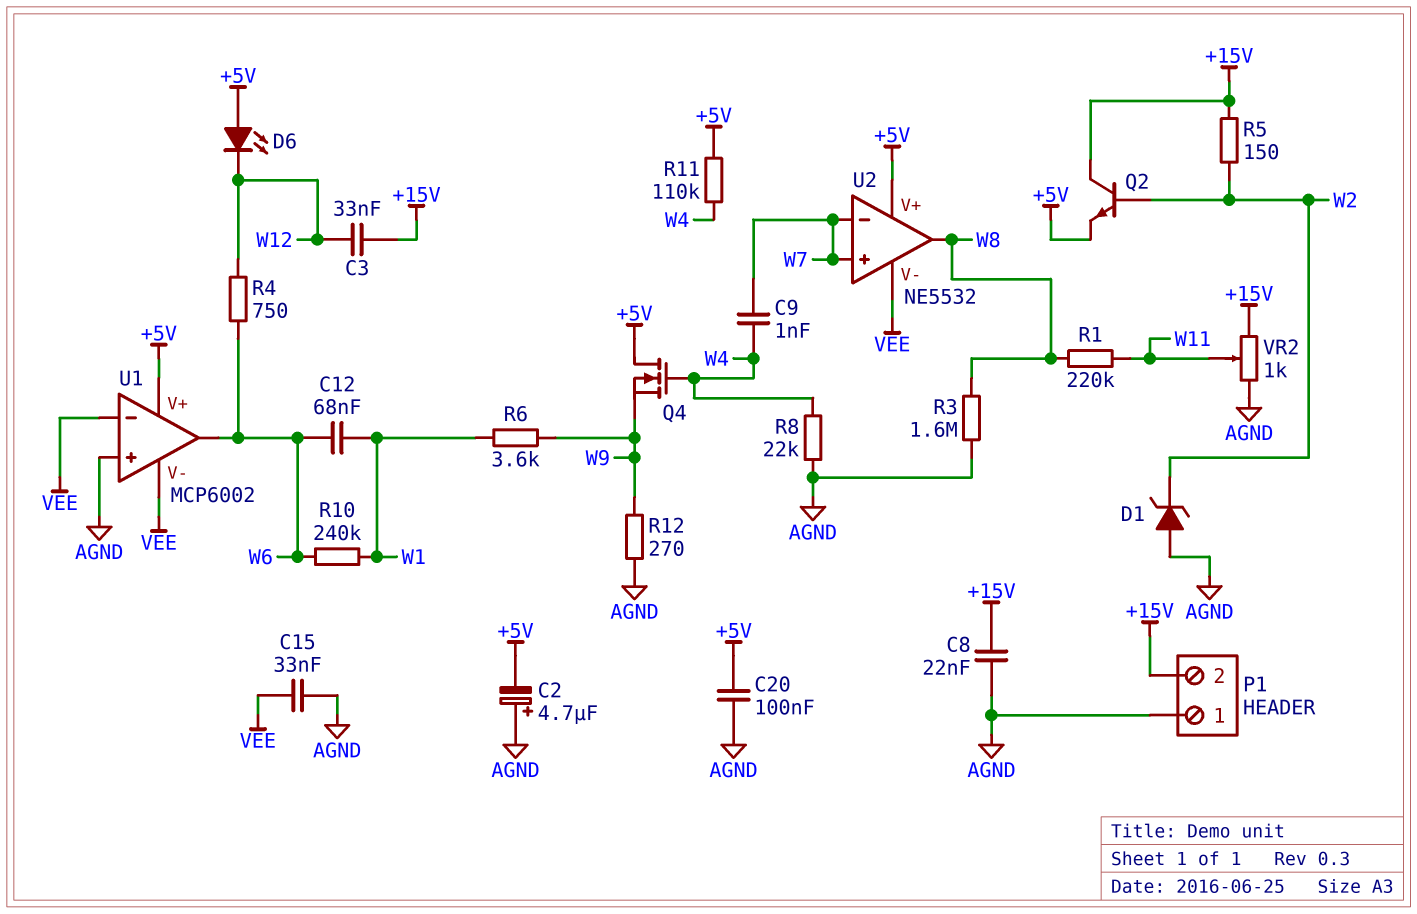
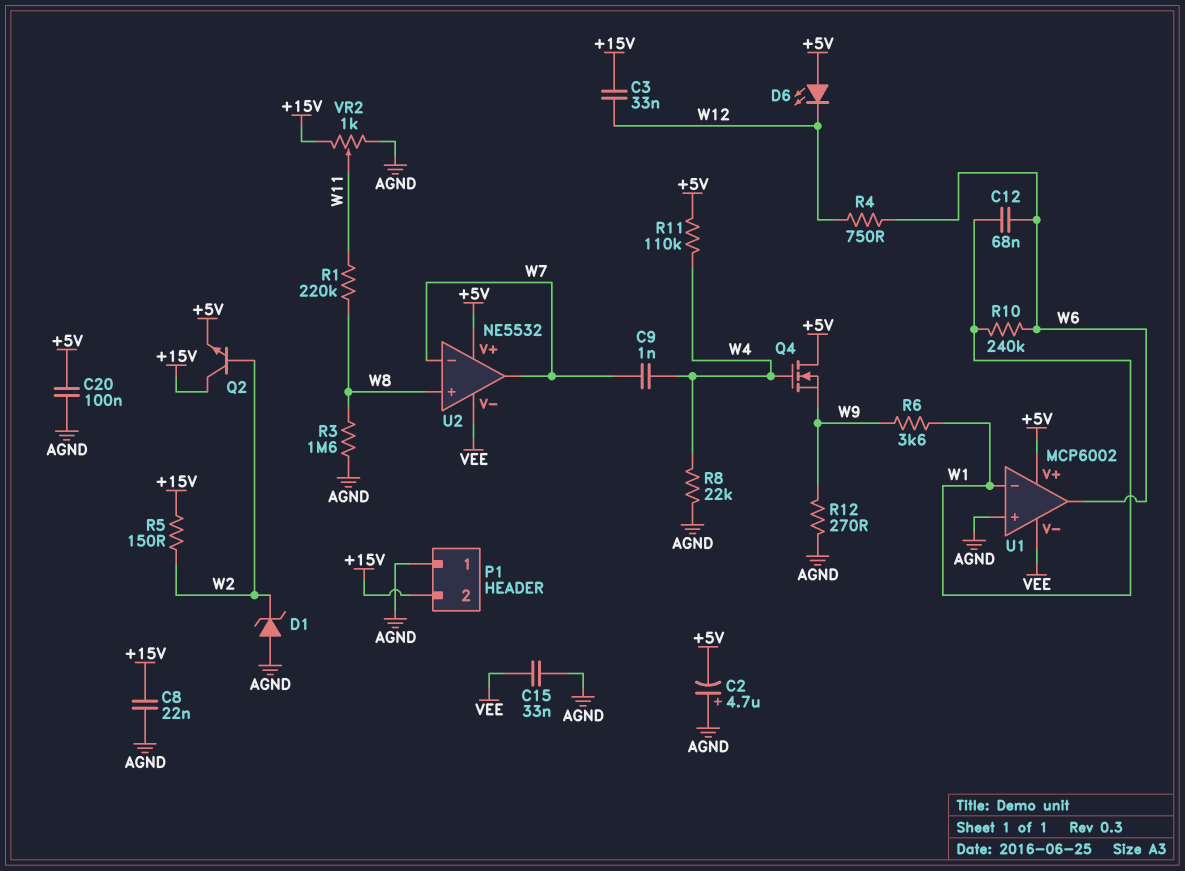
U1 pin in-: VEE -> W1
U2 pin in+: W7 -> W8
U2 pin out: W8 -> W7

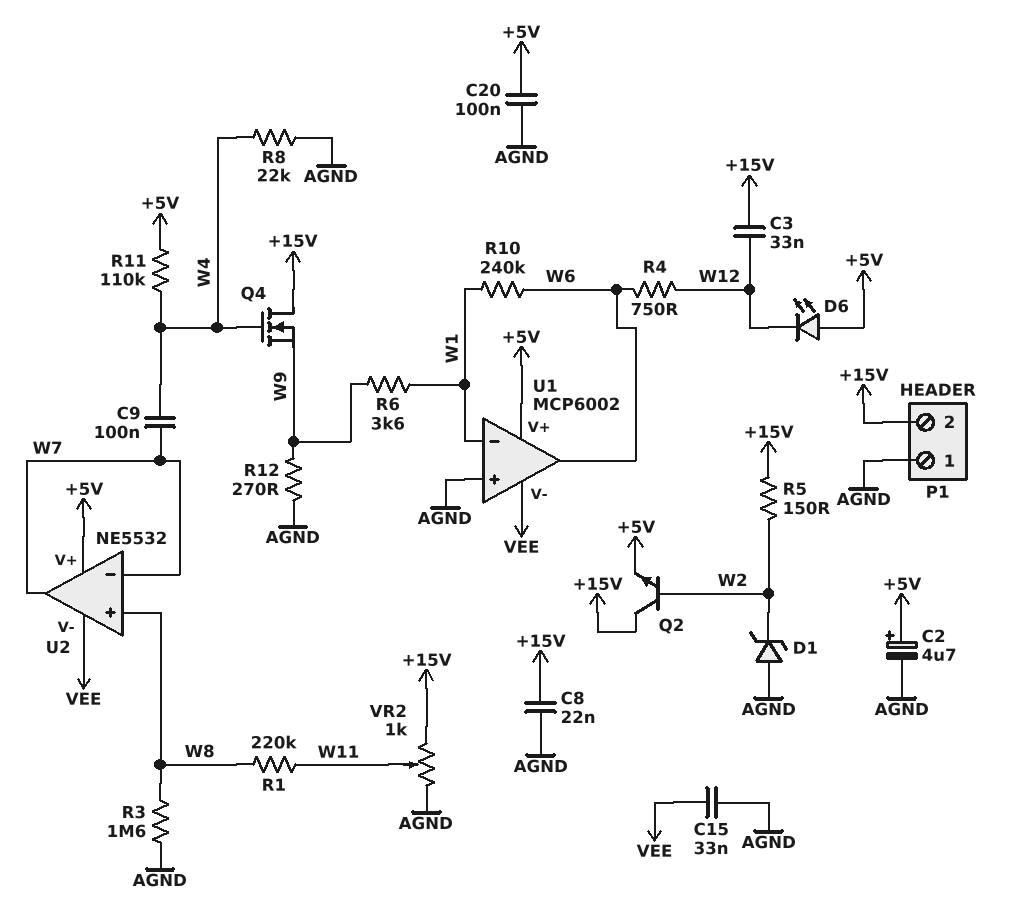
C2: 4.7uF (plus AGND, minus +5V) -> 4.7uF (plus +5V, minus AGND)
C9: 1nF (W4, W7) -> 100nF (W4, W7)
C12: 68nF (W1, W6) -> none
Q4: NMOS (G W4, D +5V, S W9) -> NMOS (G W4, D +15V, S W9)

